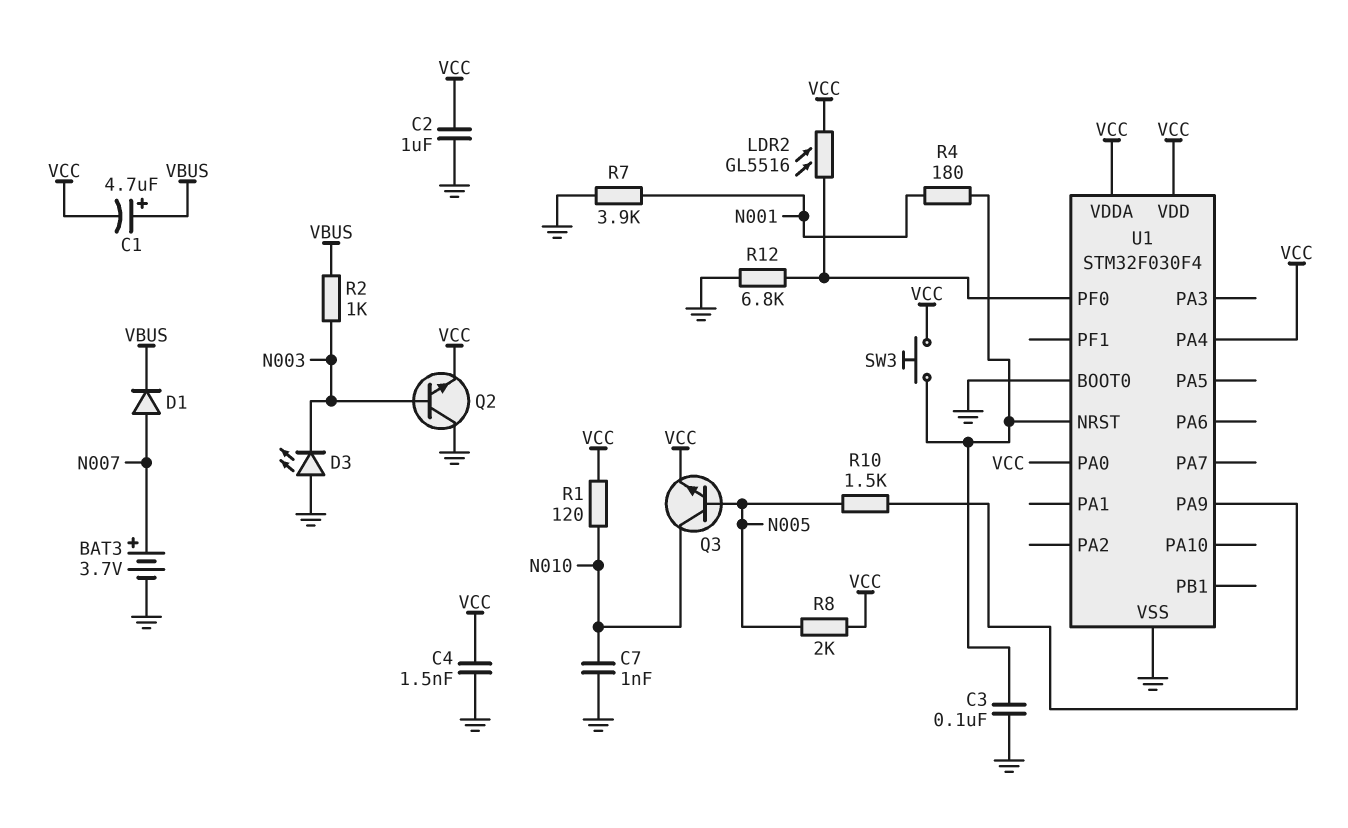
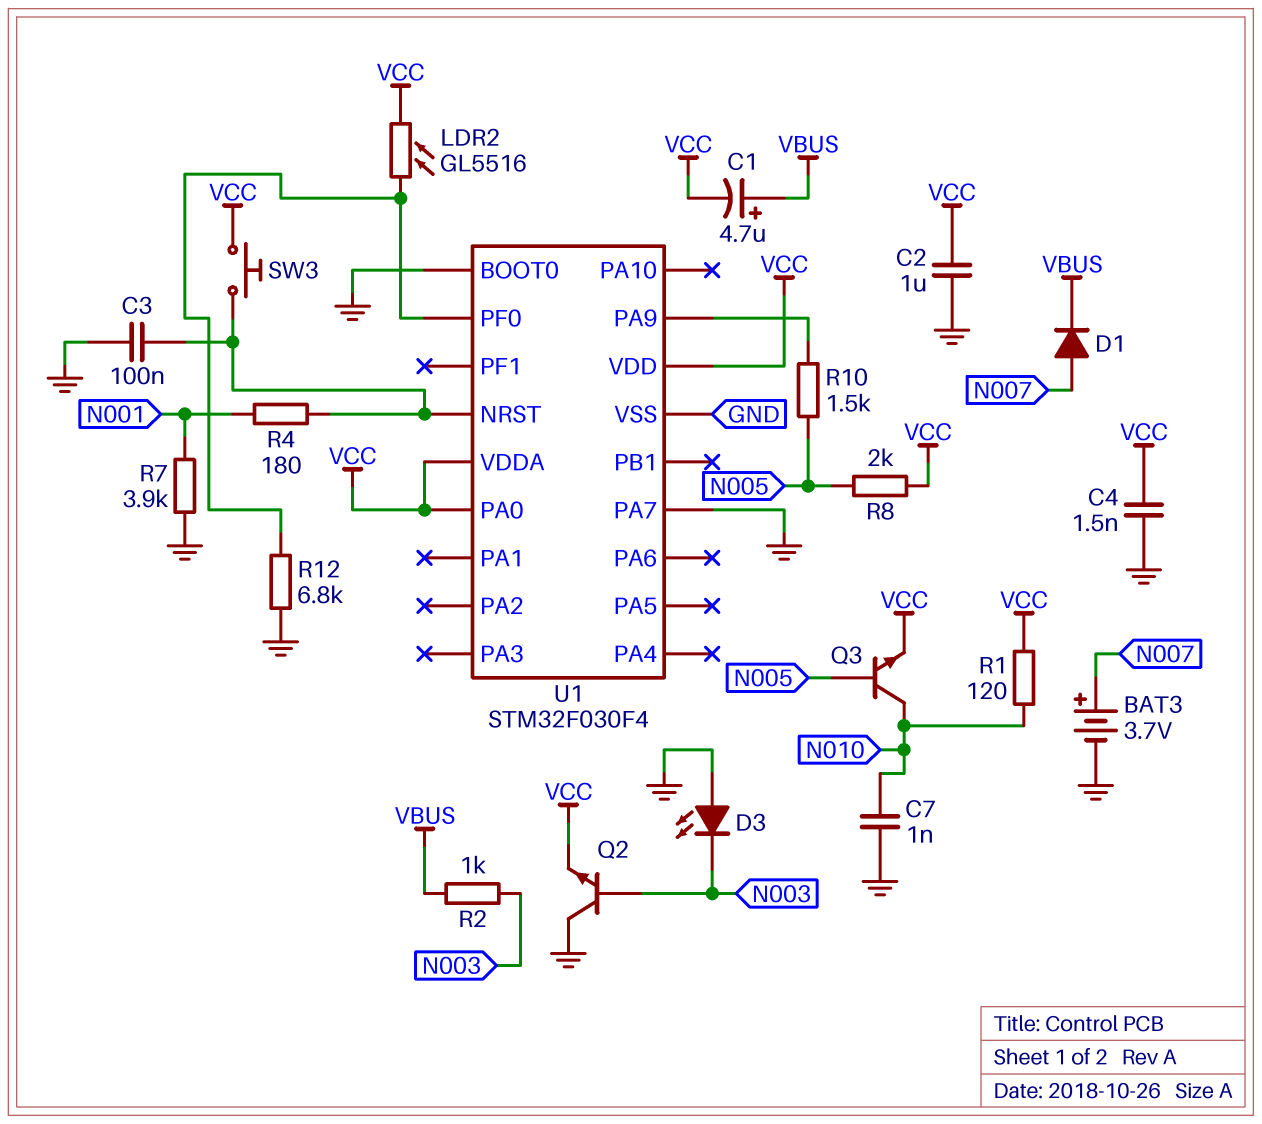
U1 pin PA4: VCC -> none
U1 pin PA7: none -> GND

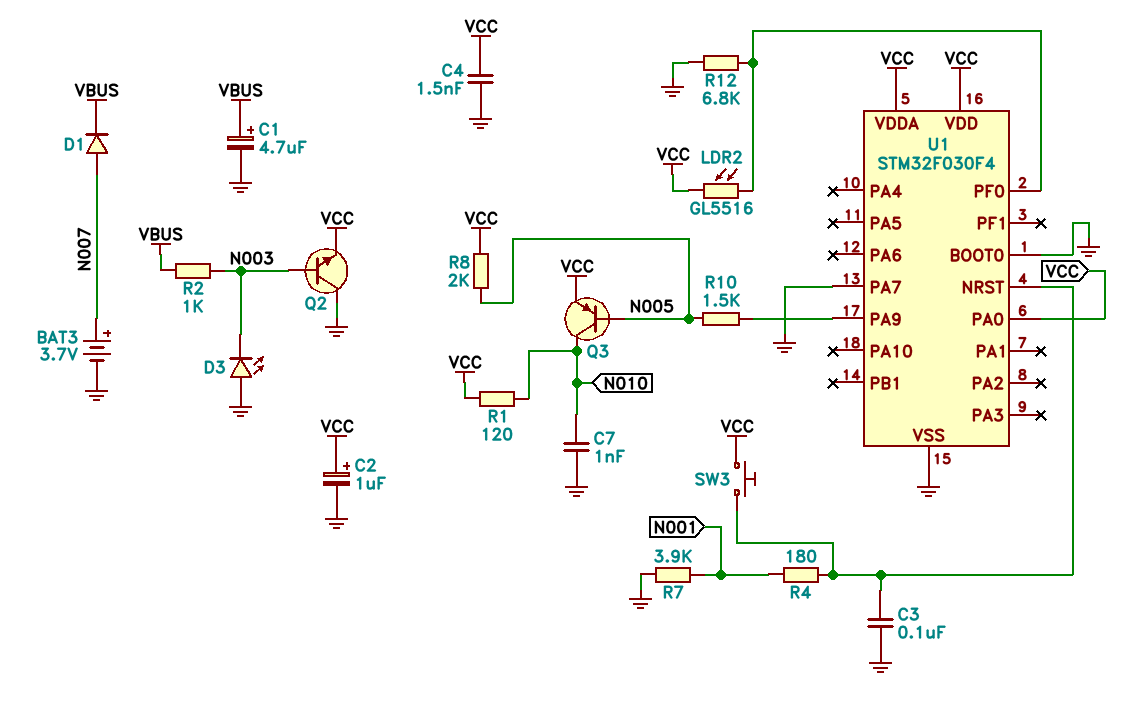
C1: 4.7uF (plus VBUS, minus VCC) -> 4.7uF (plus VBUS, minus GND)
C2: 1uF (GND, VCC) -> 1uF (plus VCC, minus GND)
Q3: NPN (B N005, C N010, E VCC) -> PNP (B N005, C N010, E VCC)

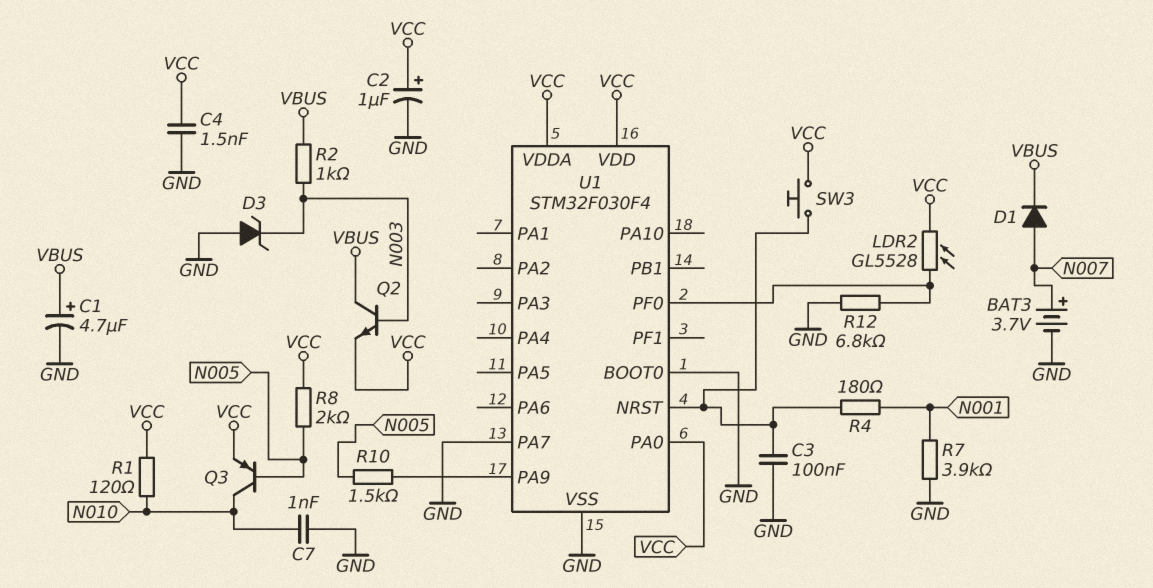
D3: LED (A GND, K N003) -> zener (A GND, K N003)
LDR2: GL5516 (U1/PF0, VCC) -> GL5528 (U1/PF0, VCC)
Q2: NPN (B N003, C GND, E VCC) -> NPN (B N003, C VBUS, E VCC)

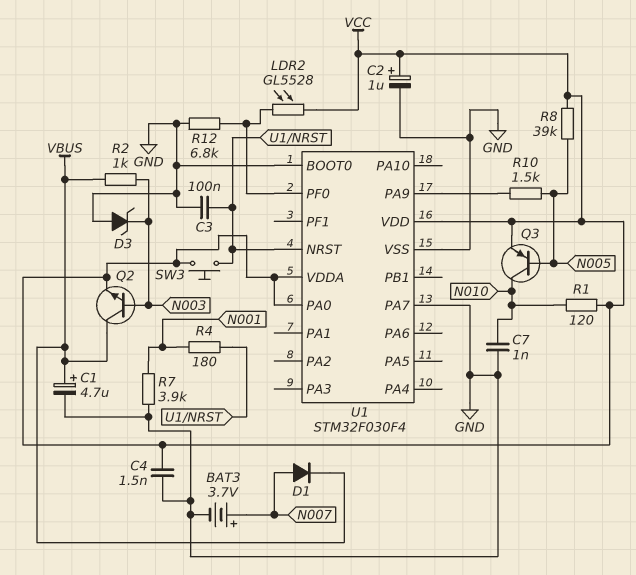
R8: 2k (N005, VCC) -> 39k (N005, VCC)

